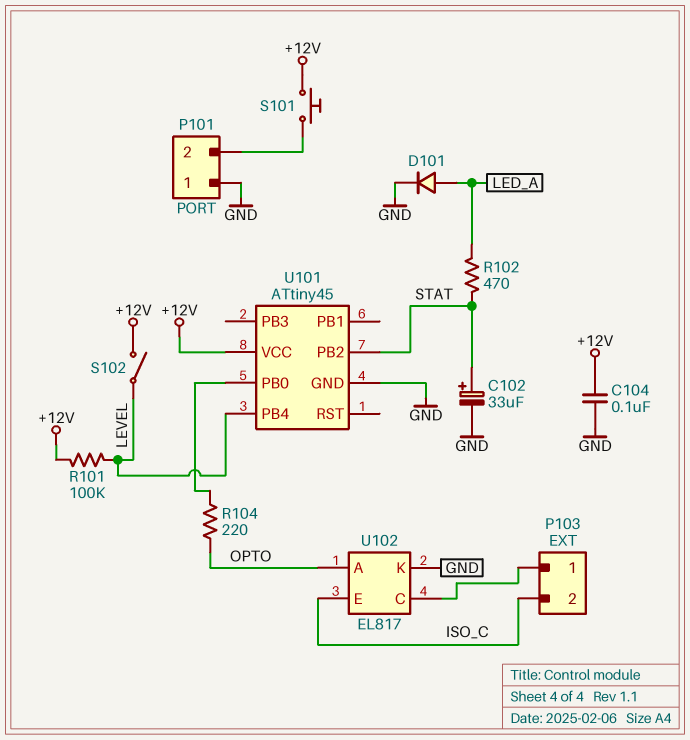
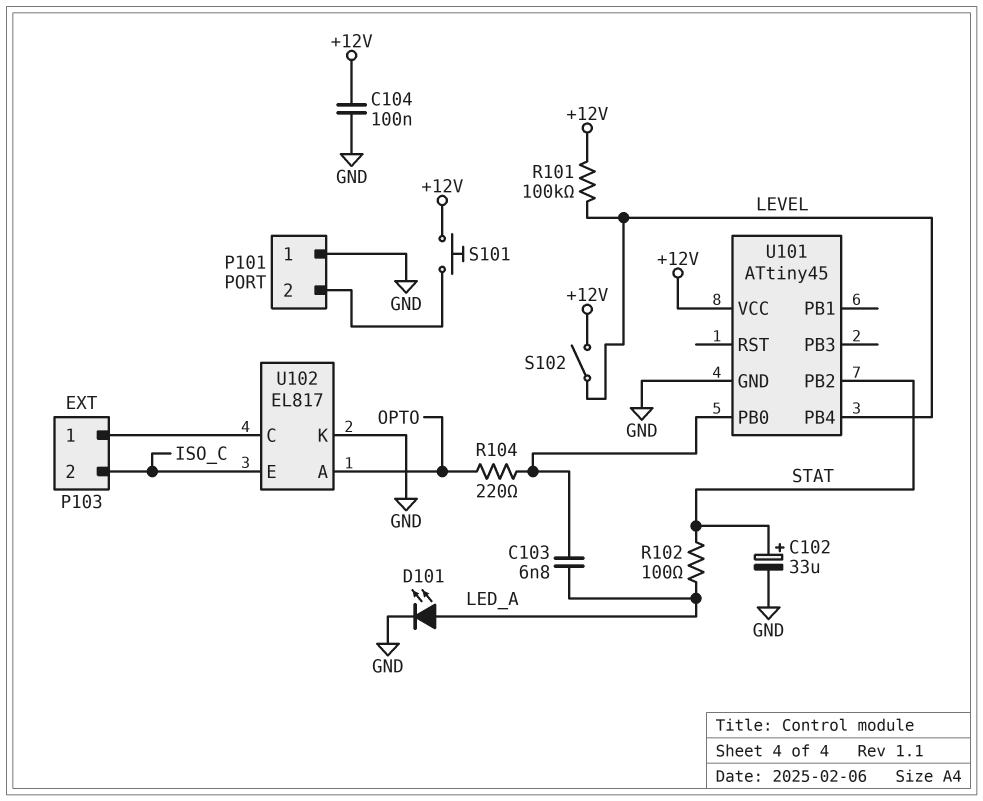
C103: none -> 6.8nF (LED_A, U101/PB0)
D101: diode (A LED_A, K GND) -> LED (A LED_A, K GND)
R102: 470 (LED_A, STAT) -> 100 (LED_A, STAT)

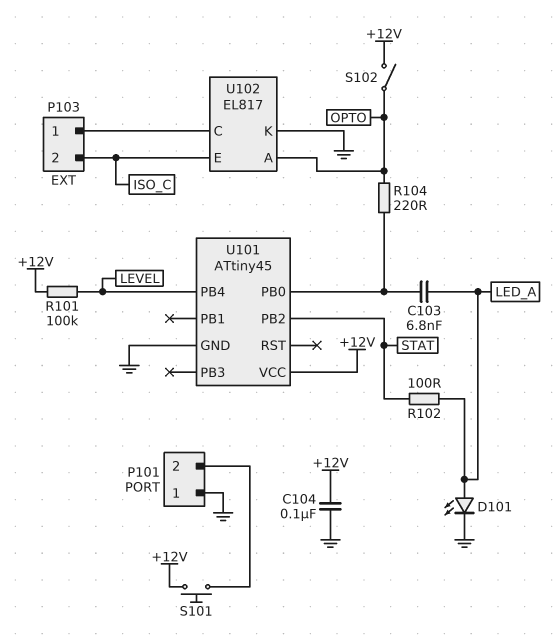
C102: 33uF (plus STAT, minus GND) -> none
S102: switch (+12V, LEVEL) -> switch (+12V, OPTO)

